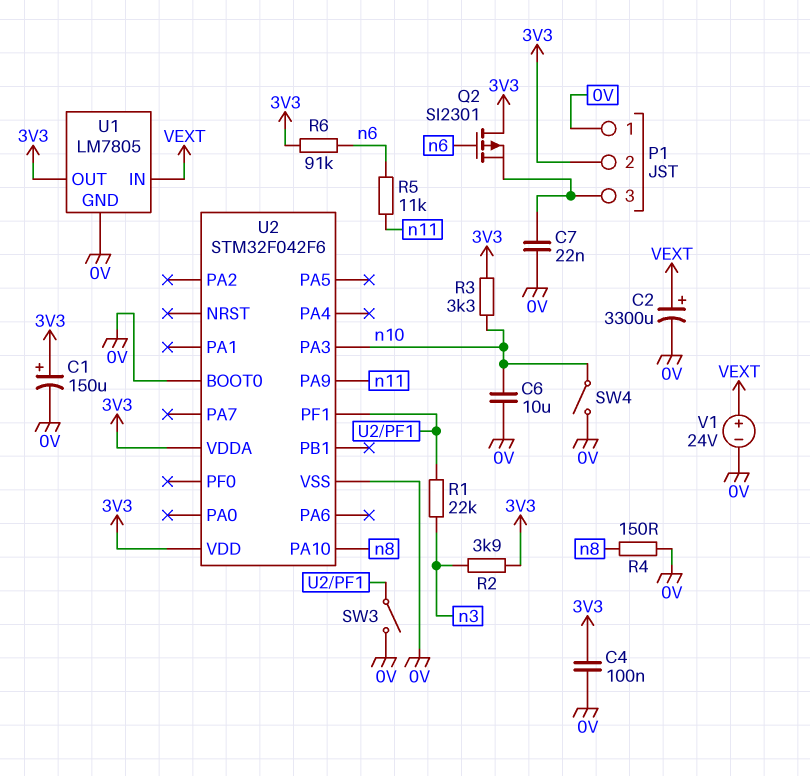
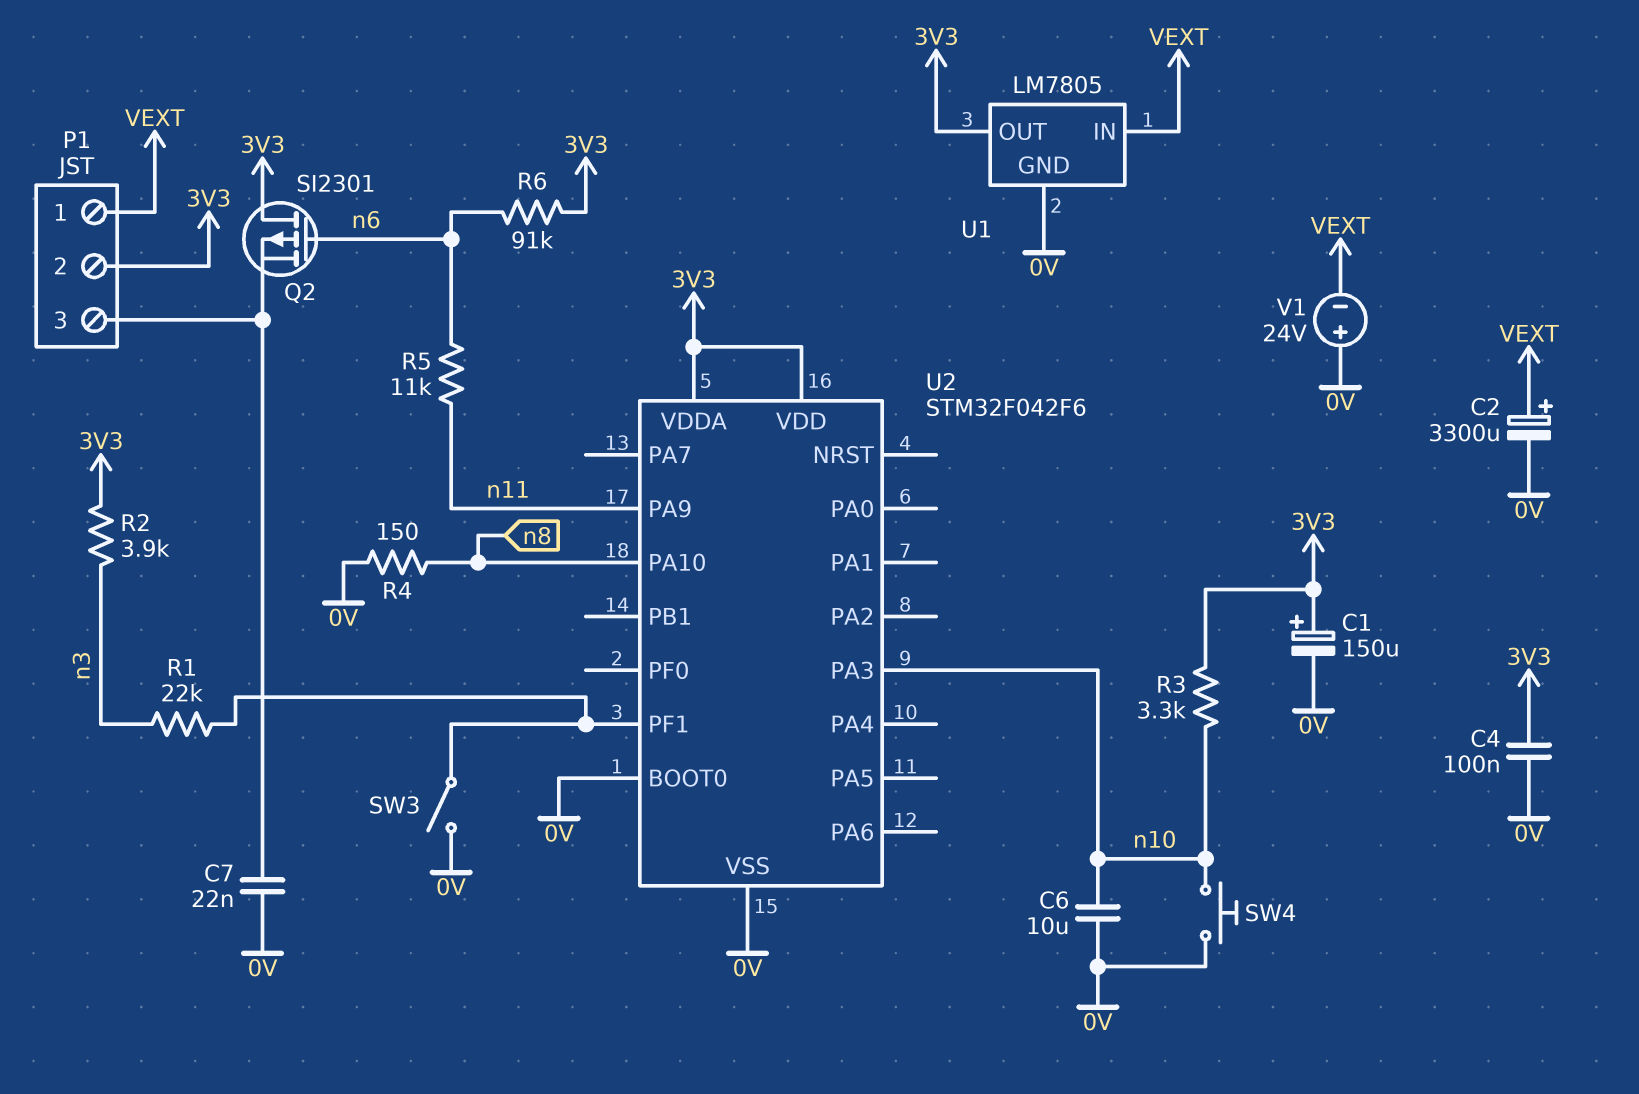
P1 pin 1: 0V -> VEXT
SW4: switch (0V, n10) -> button (0V, n10)
V1: 24V (plus VEXT, minus 0V) -> 24V (plus 0V, minus VEXT)

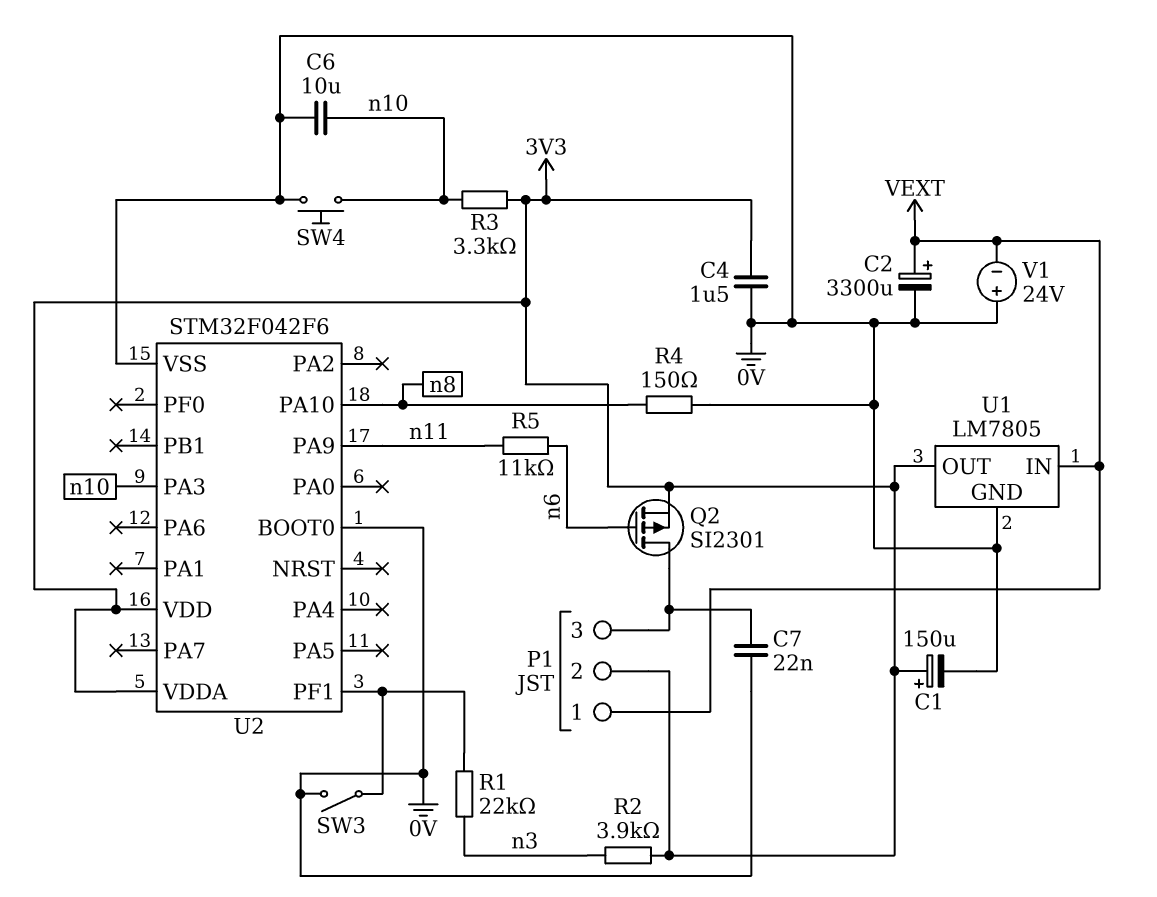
C4: 100nF (0V, 3V3) -> 1.5uF (0V, 3V3)
Q2: PMOS SI2301 (G n6, D 3V3, S P1/3) -> PMOS SI2301 (G n6, D P1/3, S 3V3)
R6: 91k (3V3, n6) -> none

